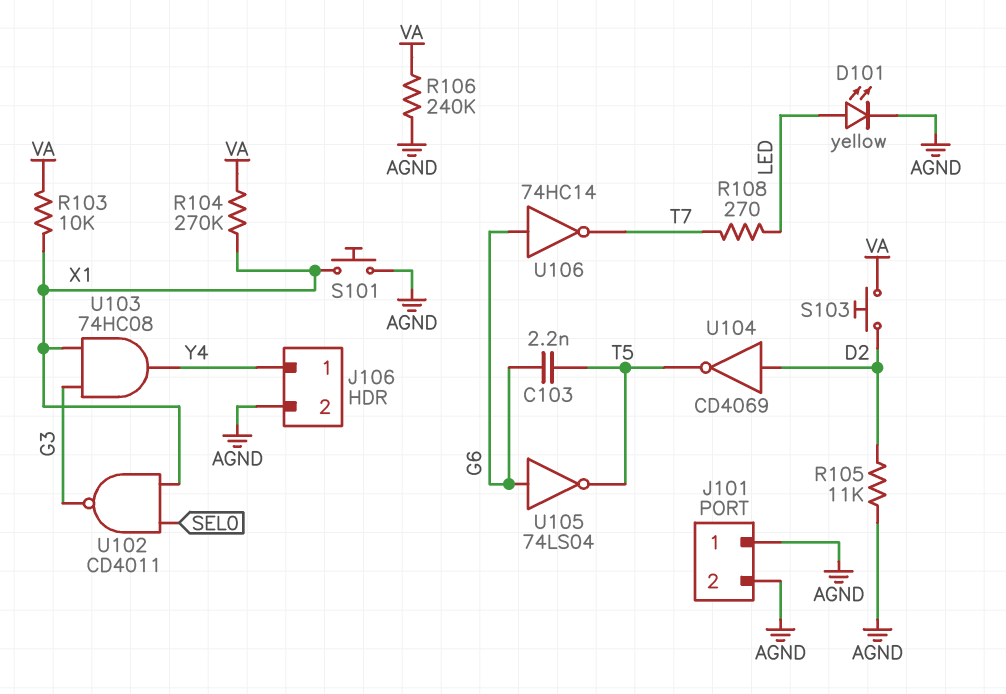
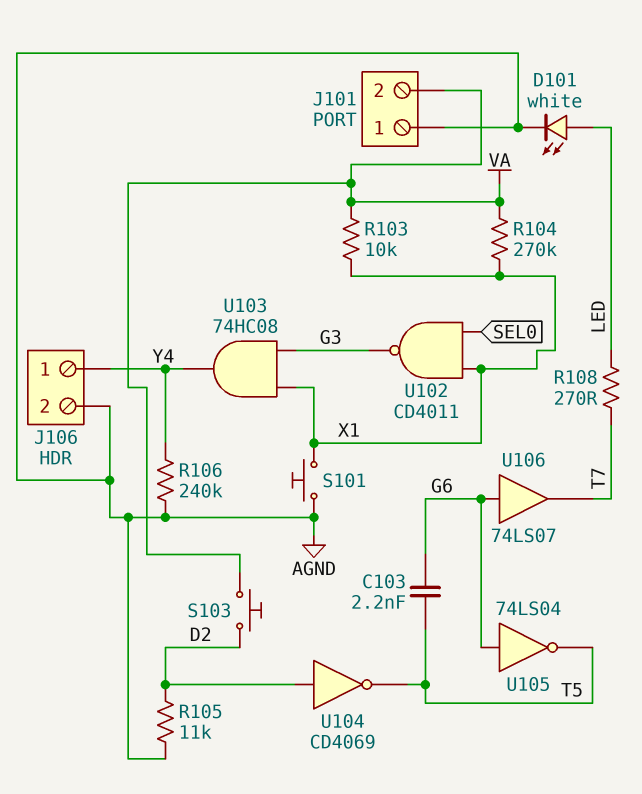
D101: LED yellow (A LED, K AGND) -> LED white (A LED, K AGND)
J101 pin 2: AGND -> VA
R106: 240k (AGND, VA) -> 240k (AGND, Y4)
U106: NOT 74HC14 (in G6, out T7) -> buffer 74LS07 (in G6, out T7)

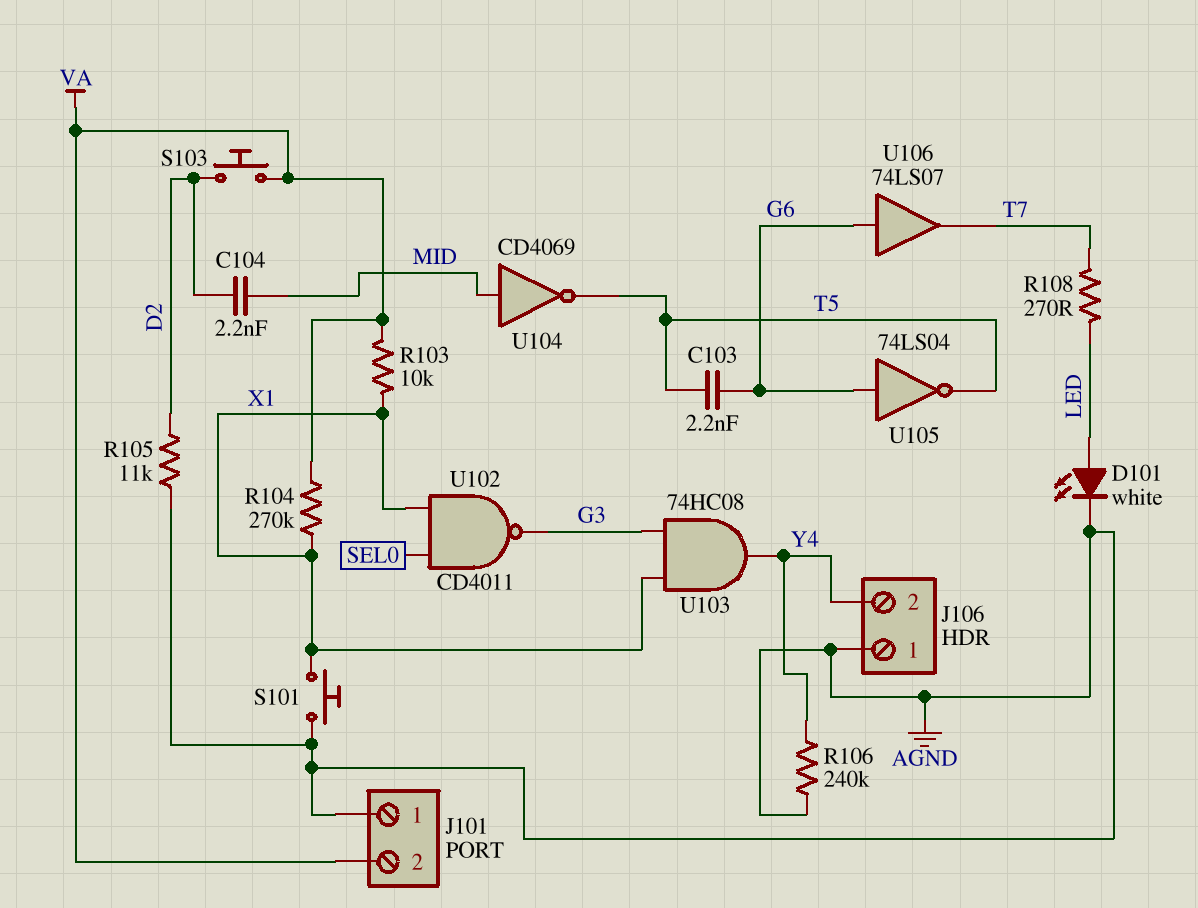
C104: none -> 2.2nF (D2, MID)
J106 pin 1: Y4 -> AGND
J106 pin 2: AGND -> Y4
U104: NOT CD4069 (in D2, out T5) -> NOT CD4069 (in MID, out T5)

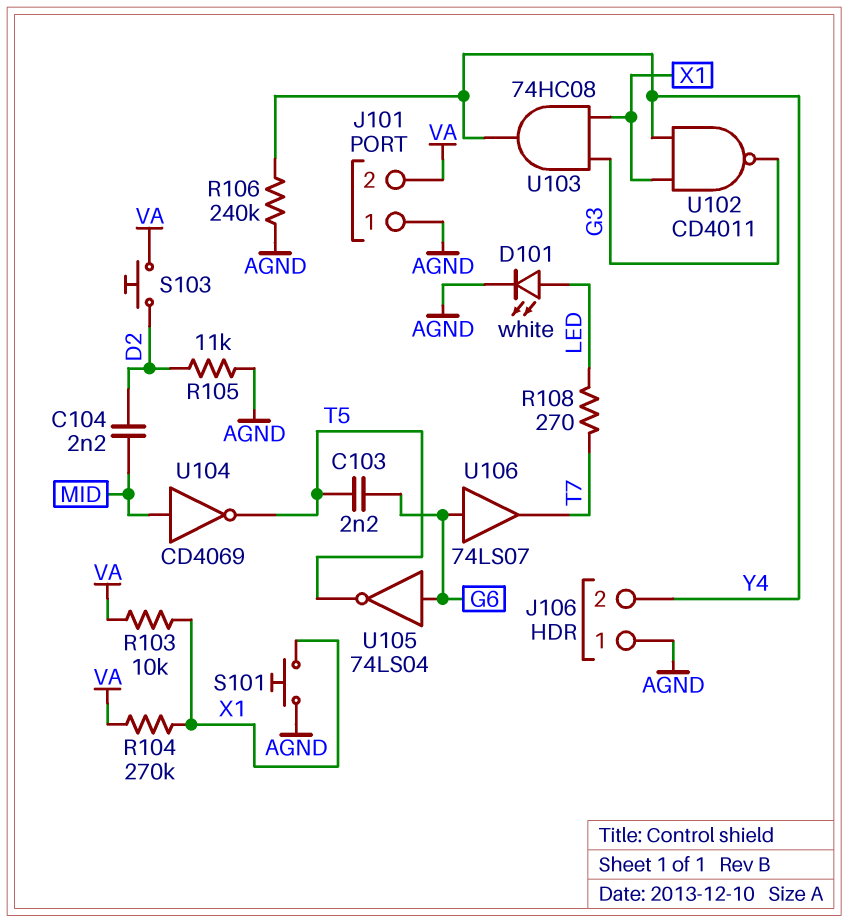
U102: NAND CD4011 (in SEL0, in X1, out G3) -> NAND CD4011 (in X1, in Y4, out G3)

